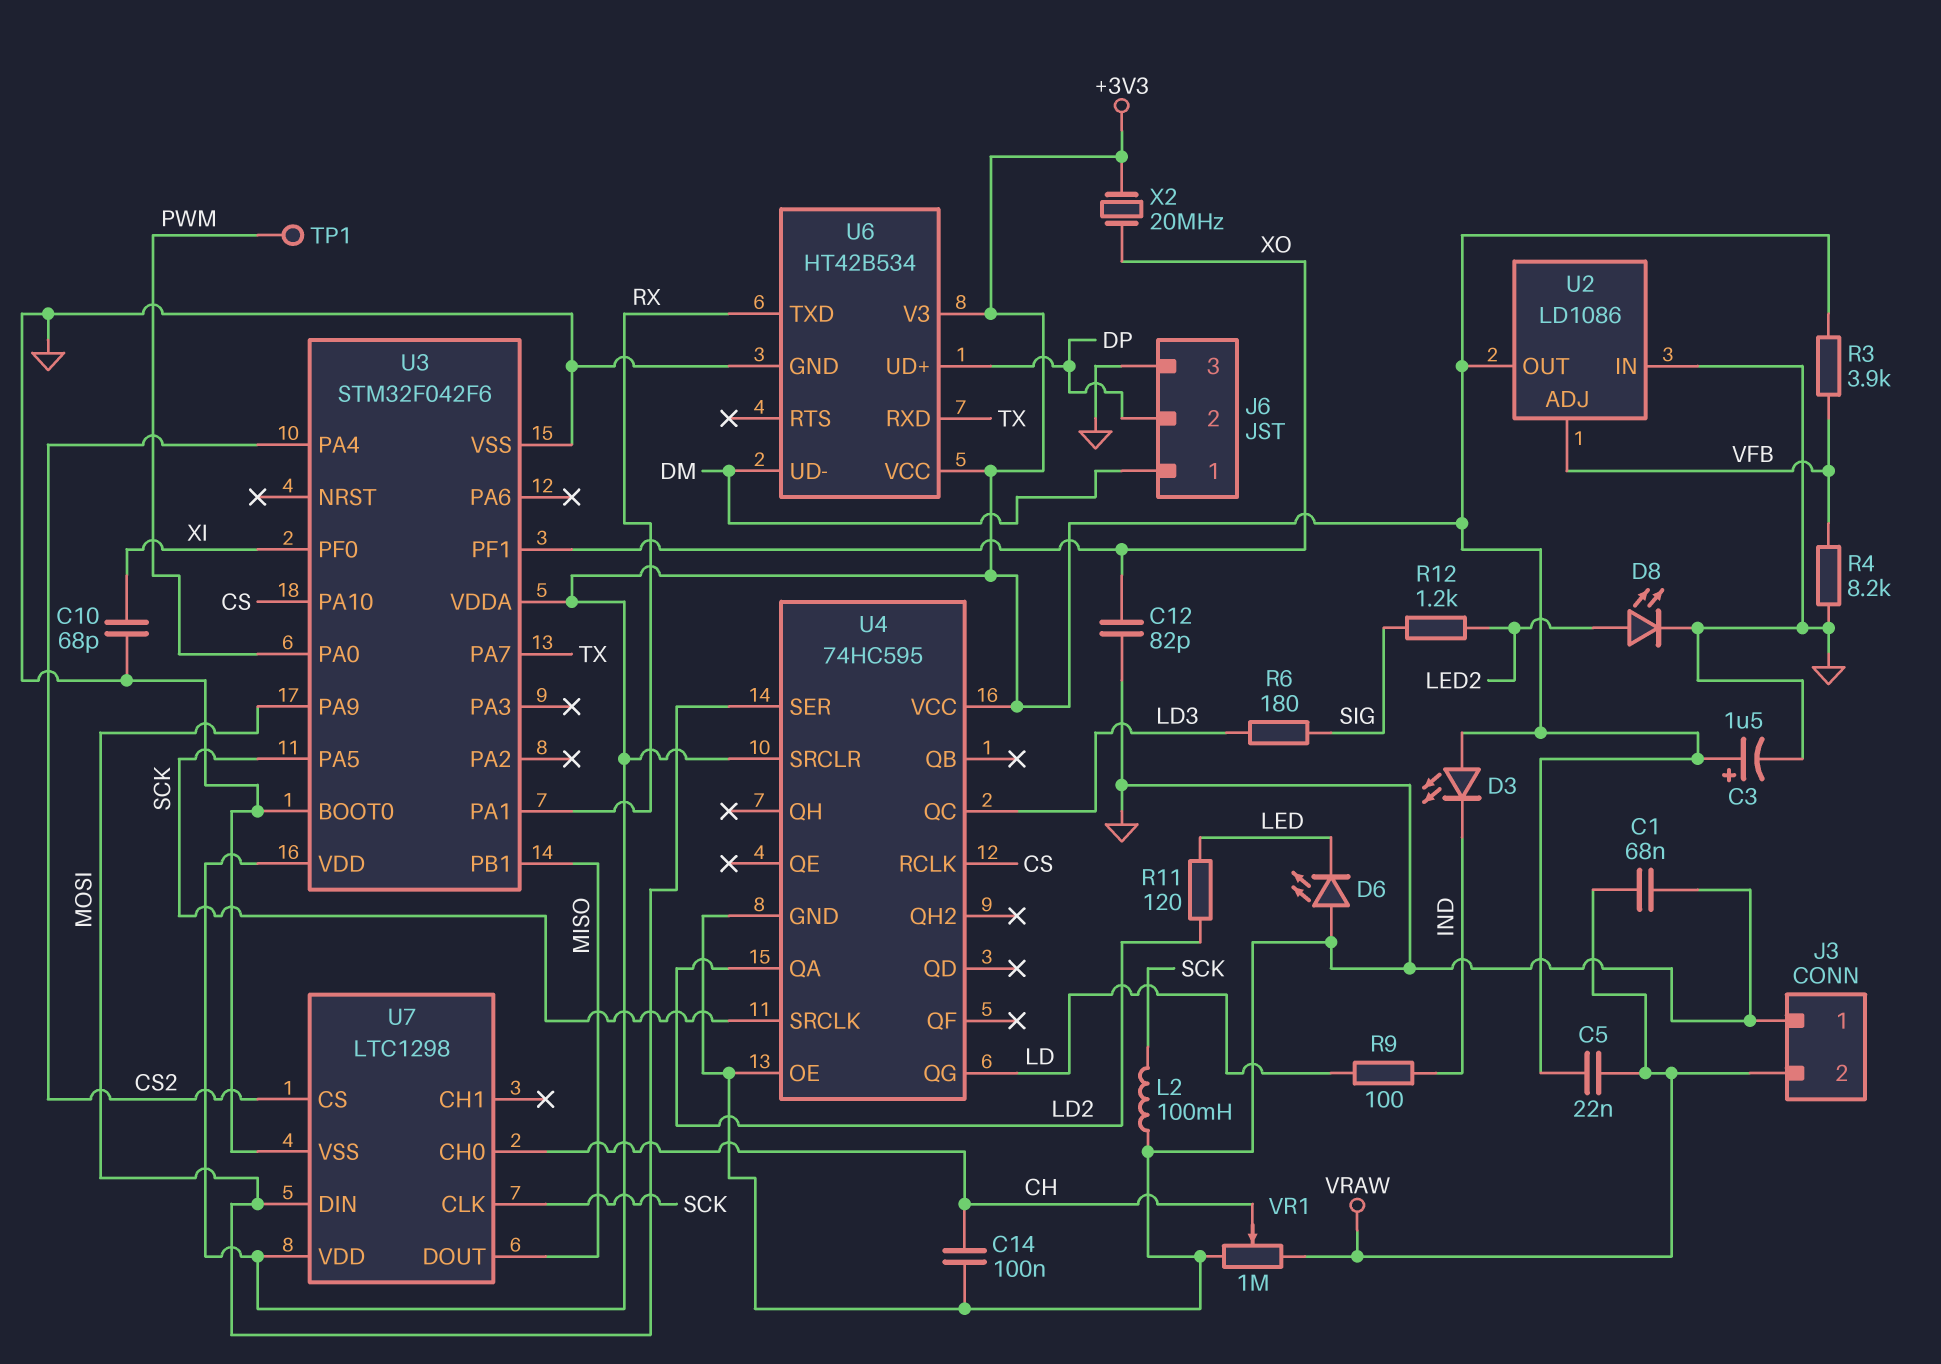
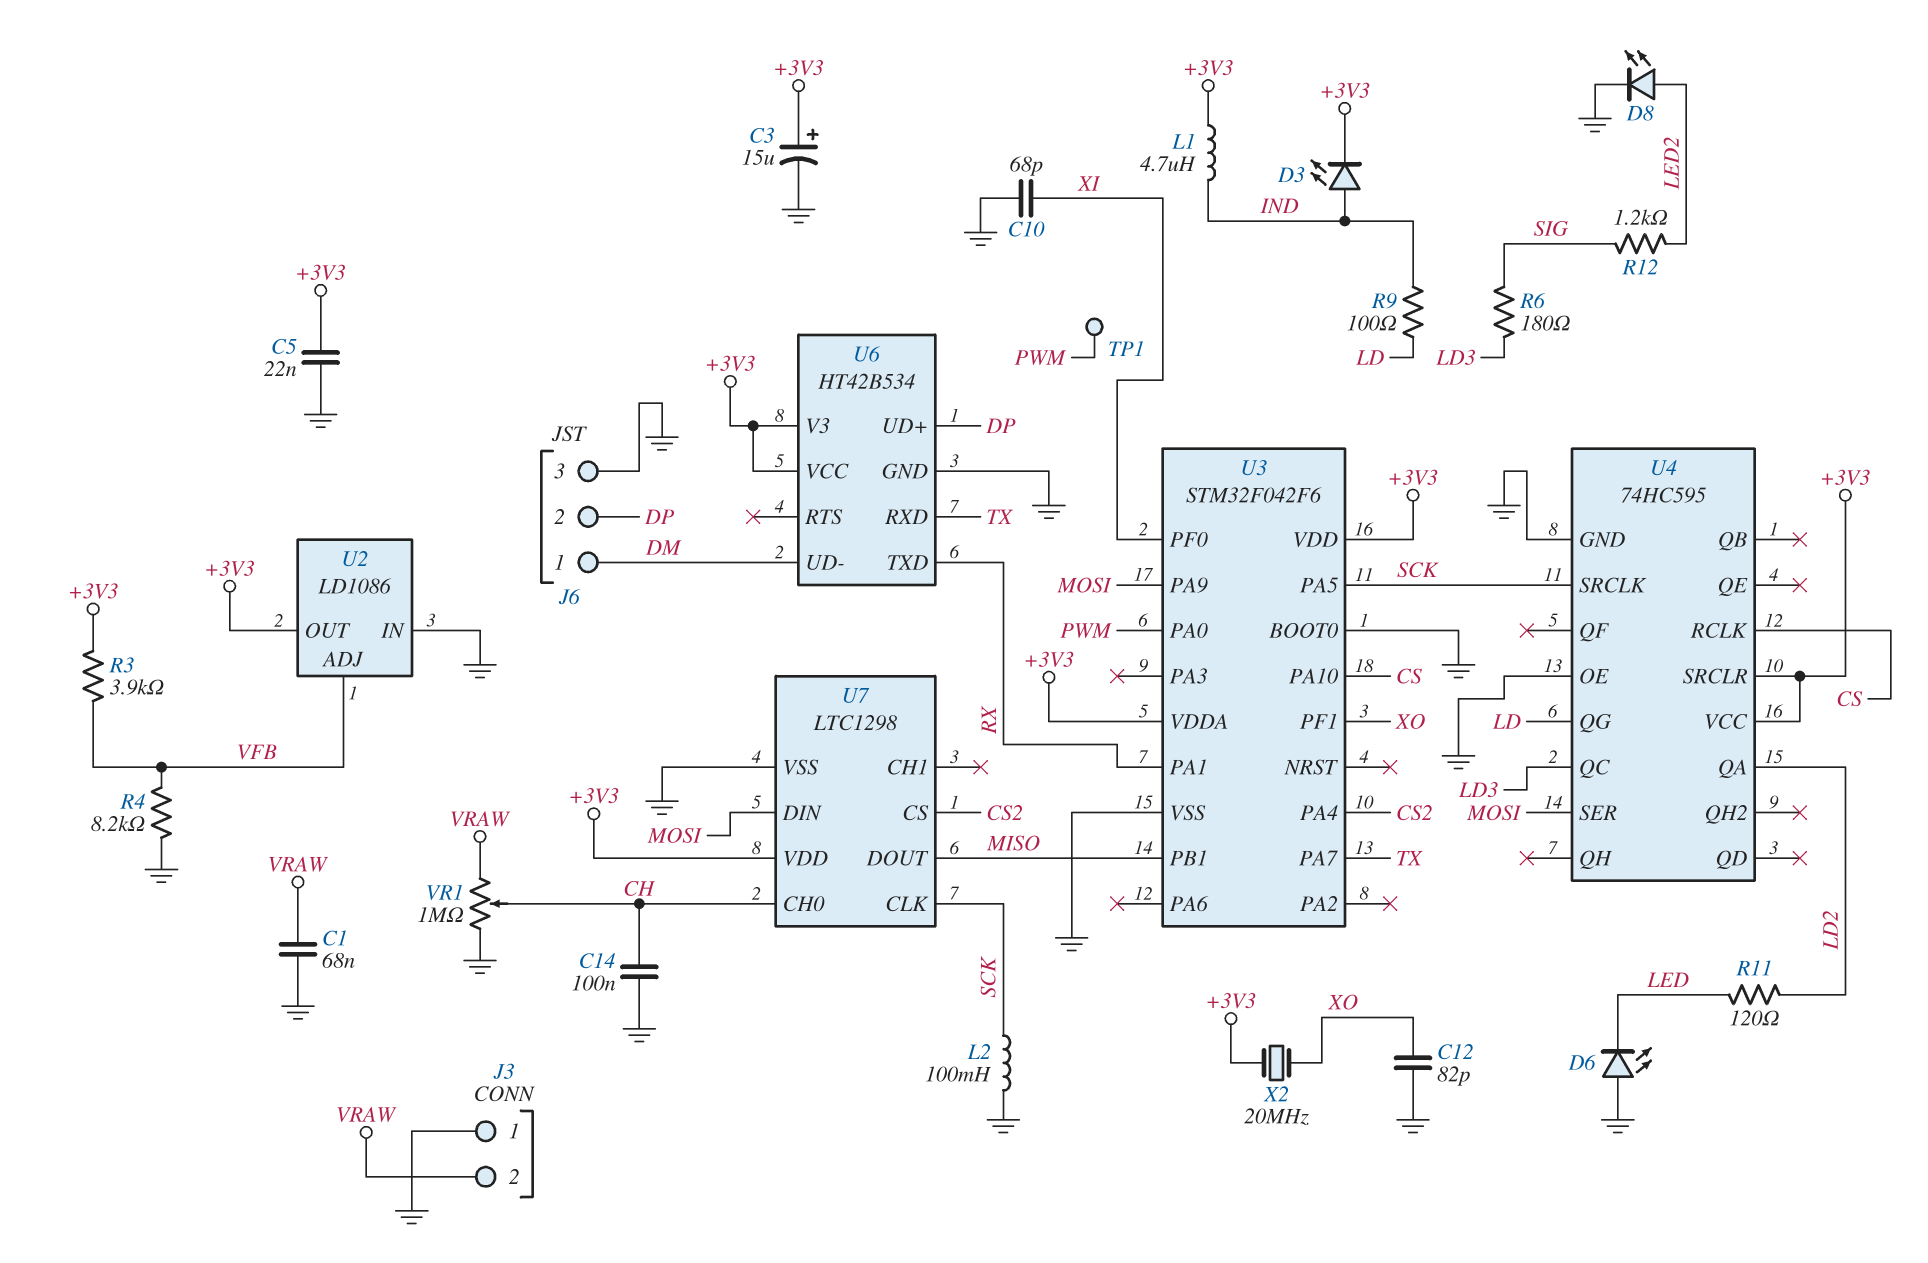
C3: 1.5uF (plus +3V3, minus GND) -> 15uF (plus +3V3, minus GND)
C5: 22nF (+3V3, VRAW) -> 22nF (+3V3, GND)
D3: LED (A +3V3, K IND) -> LED (A IND, K +3V3)
L1: none -> 4.7uH (+3V3, IND)

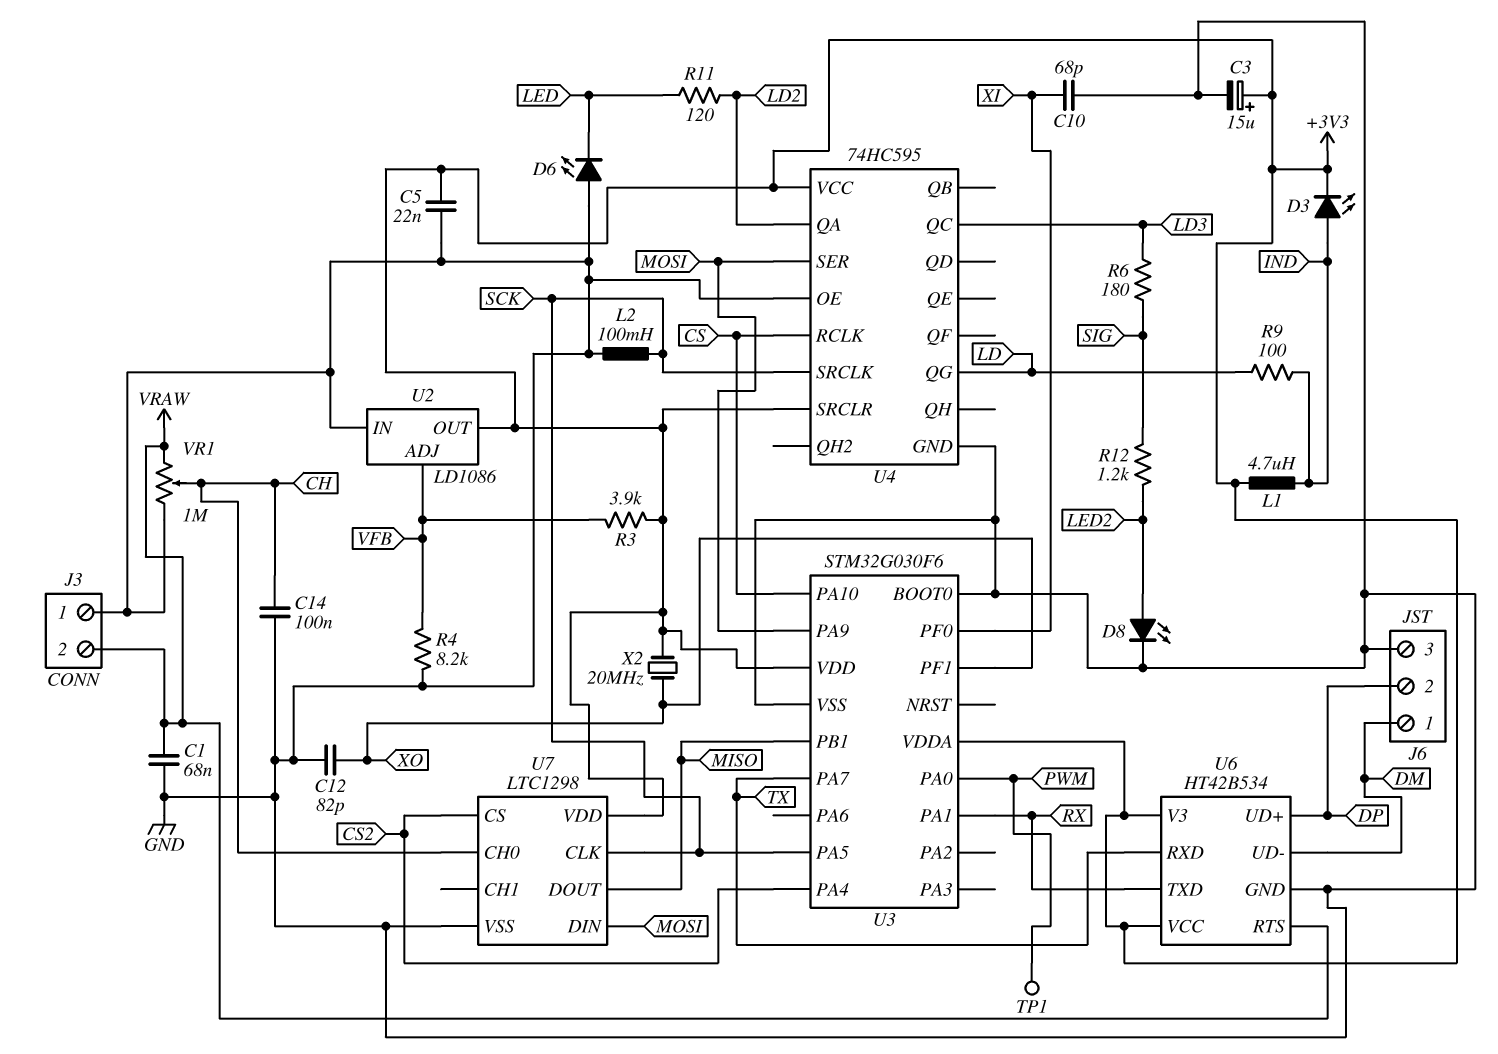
U3: STM32F042F6 -> STM32G030F6
U6 pin RTS: none -> VRAW

